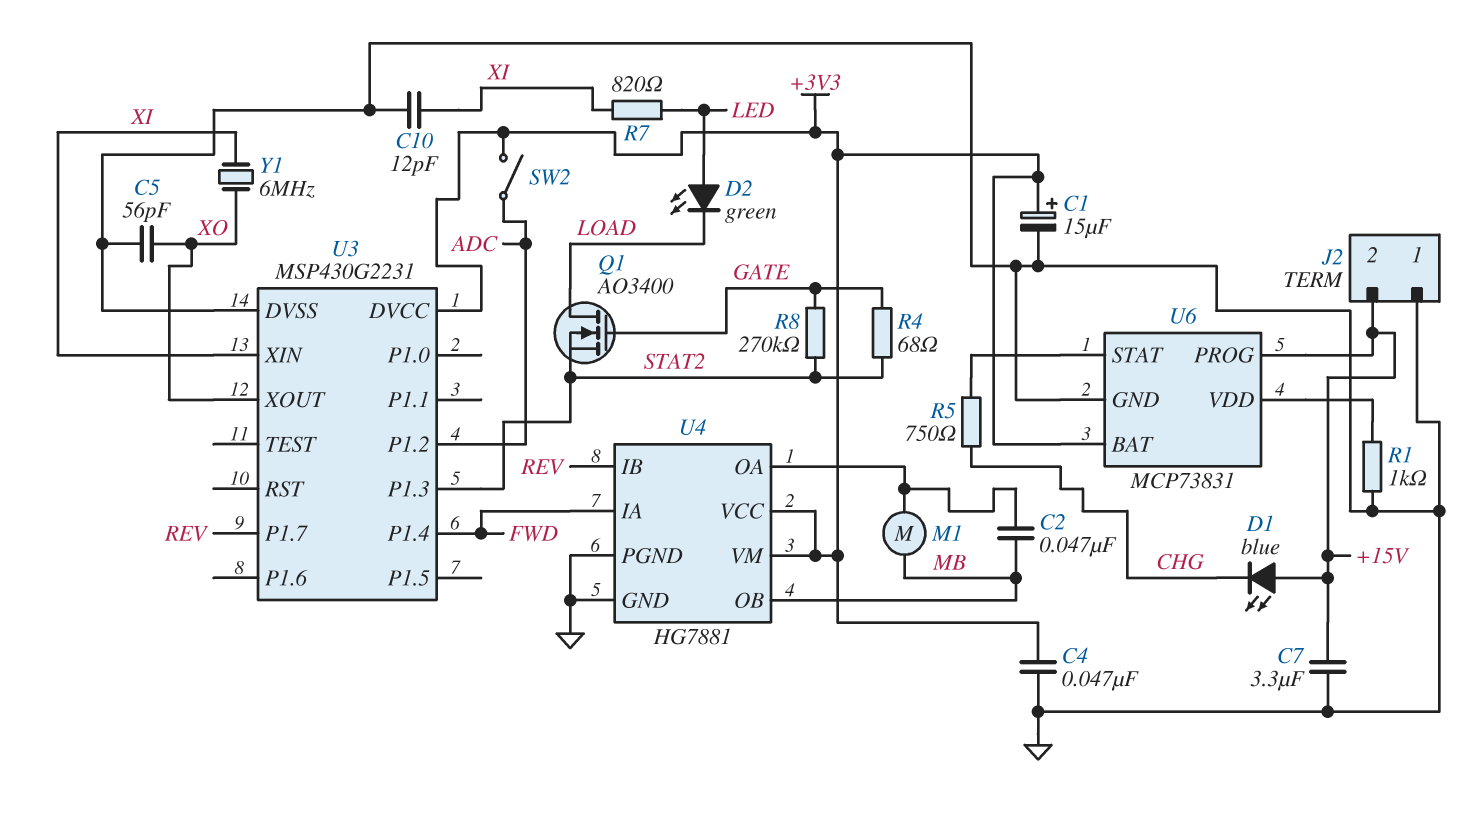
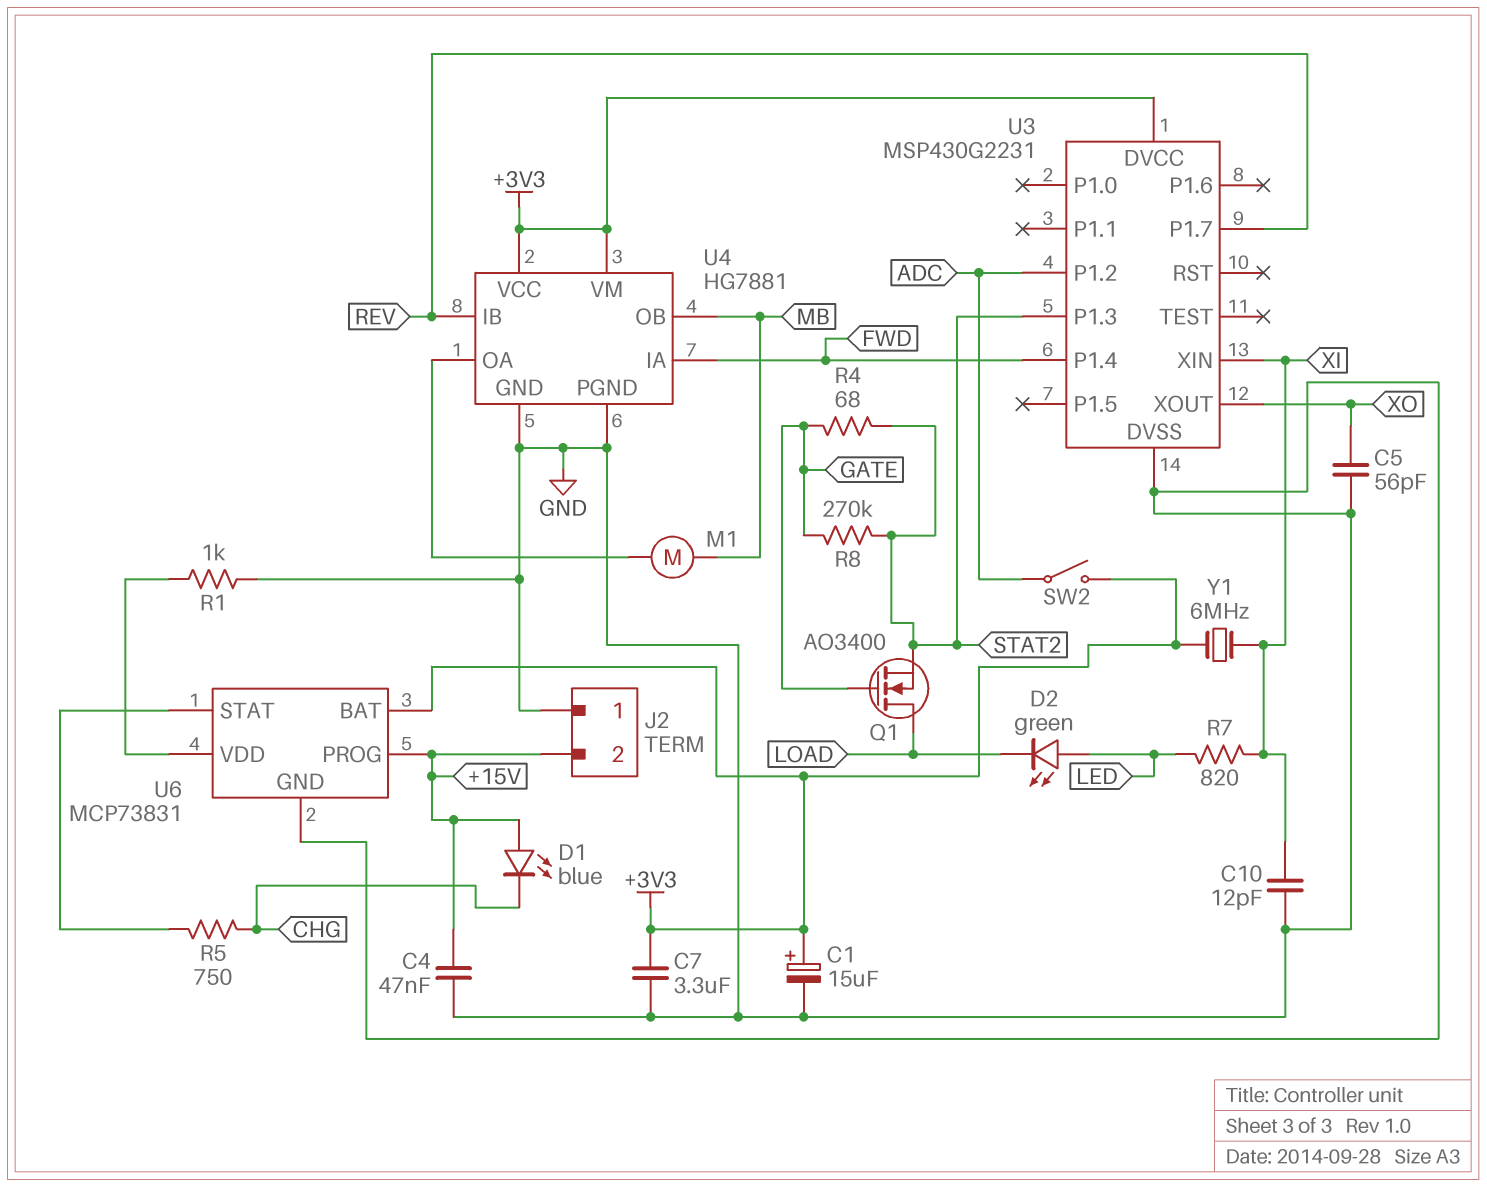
C2: 47nF (MB, U4/OA) -> none
C4: 47nF (+3V3, GND) -> 47nF (+15V, GND)
C7: 3.3uF (+15V, GND) -> 3.3uF (+3V3, GND)
Y1: 6MHz (XI, XO) -> 6MHz (+3V3, XI)

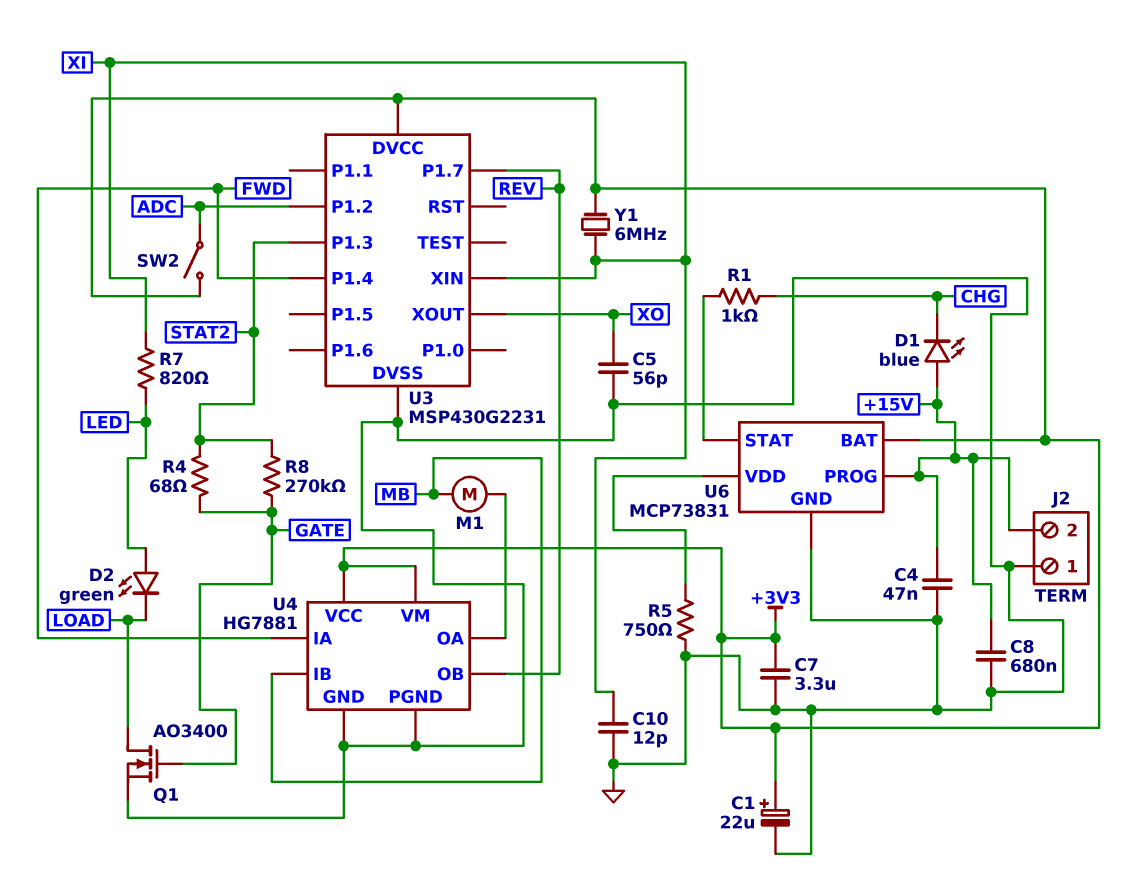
C1: 15uF (plus +3V3, minus GND) -> 22uF (plus +3V3, minus GND)
C8: none -> 680nF (+15V, GND)
Q1: NMOS AO3400 (G GATE, D LOAD, S STAT2) -> NMOS AO3400 (G GATE, D LOAD, S GND)
R1: 1k (GND, U6/VDD) -> 1k (CHG, U6/STAT)
R5: 750 (CHG, U6/STAT) -> 750 (GND, U6/VDD)
U4 pin IB: REV -> MB
U4 pin OB: MB -> REV

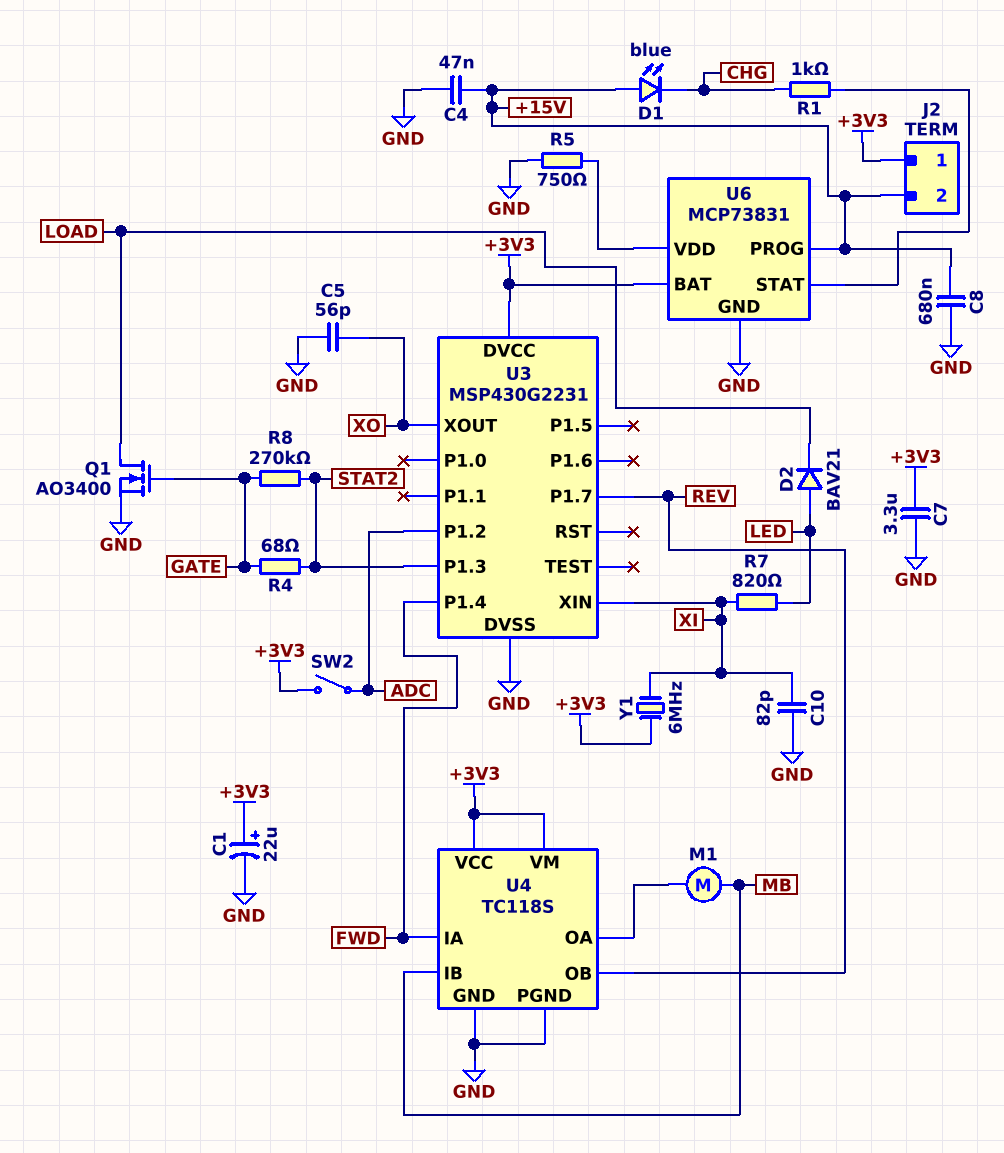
C10: 12pF (GND, XI) -> 82pF (GND, XI)
D2: LED green (A LED, K LOAD) -> diode BAV21 (A LED, K LOAD)
J2 pin 1: GND -> +3V3
U4: HG7881 -> TC118S

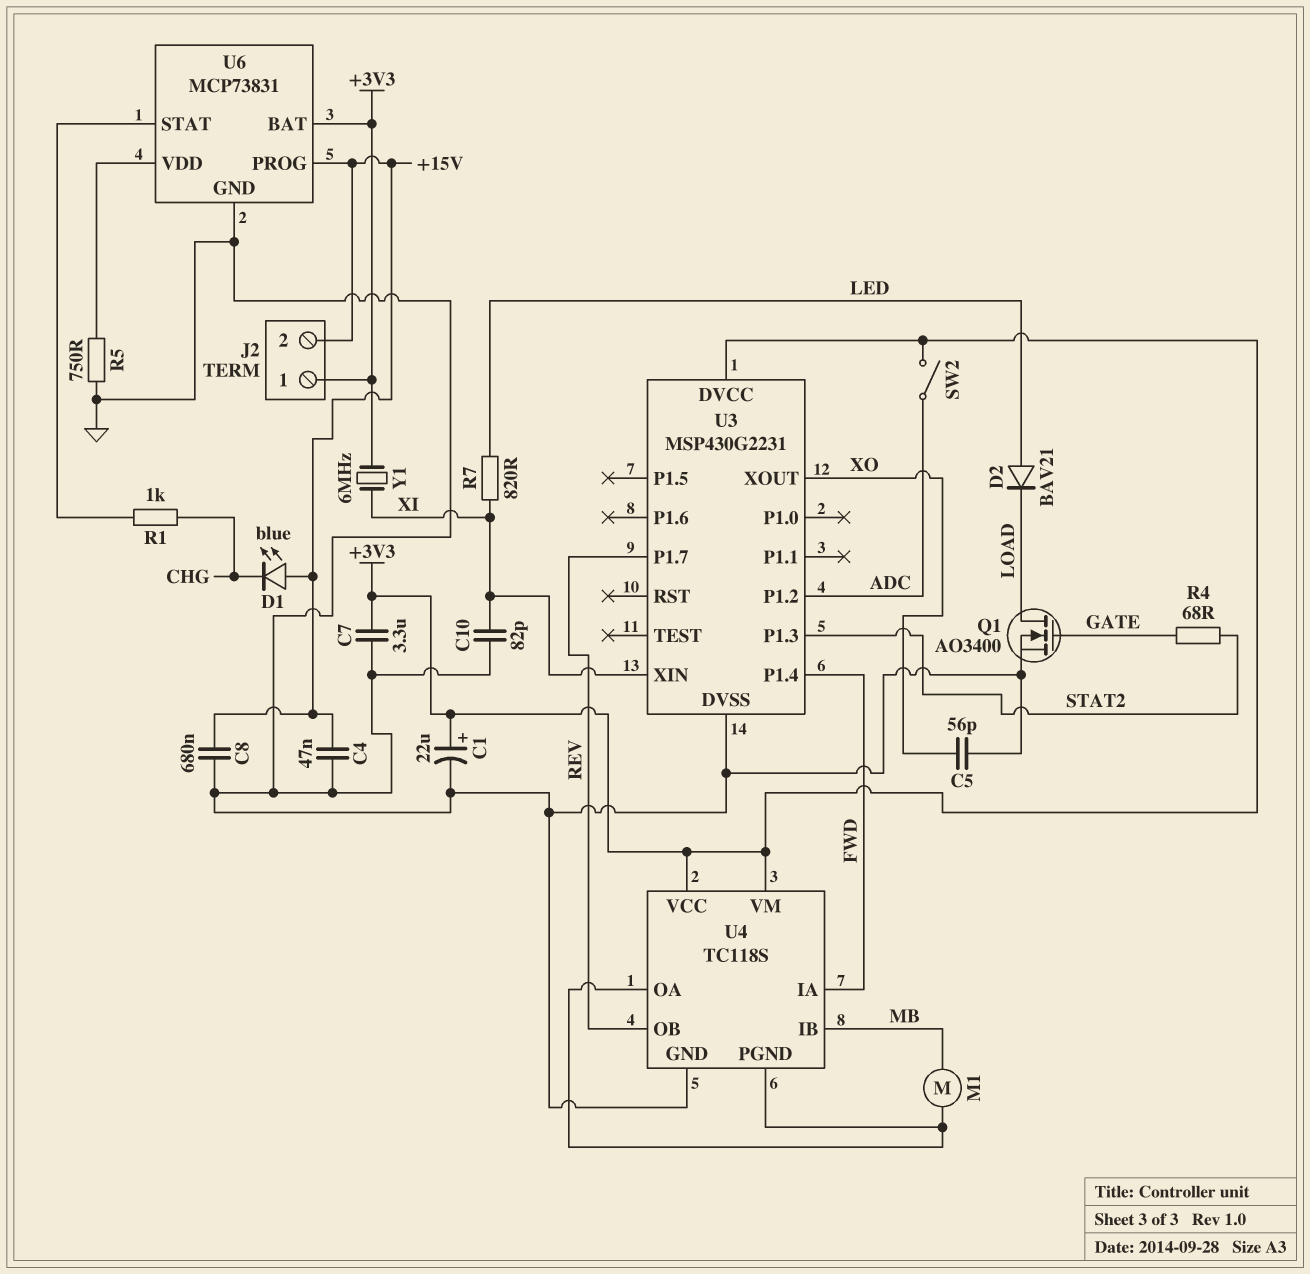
R8: 270k (GATE, STAT2) -> none
U4 pin PGND: GND -> U4/OA

